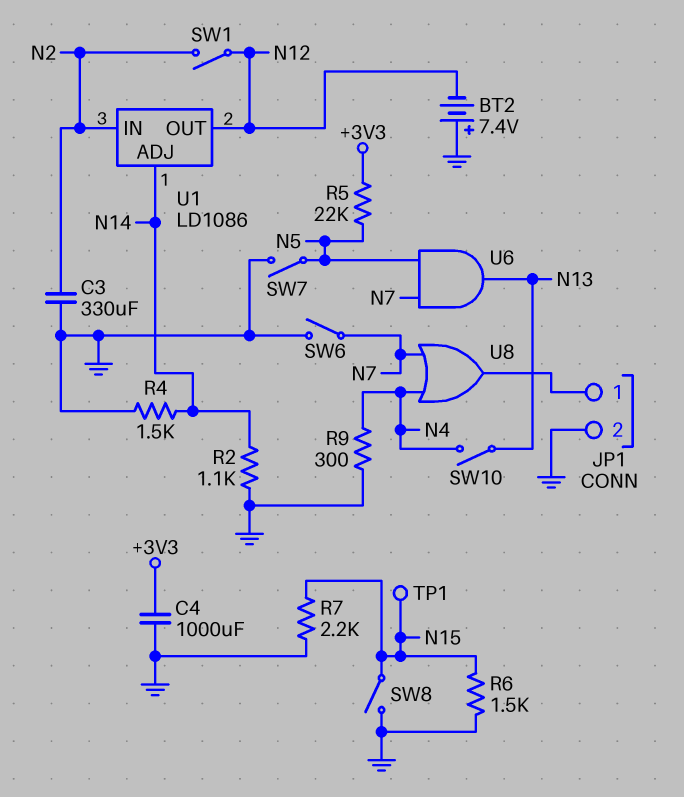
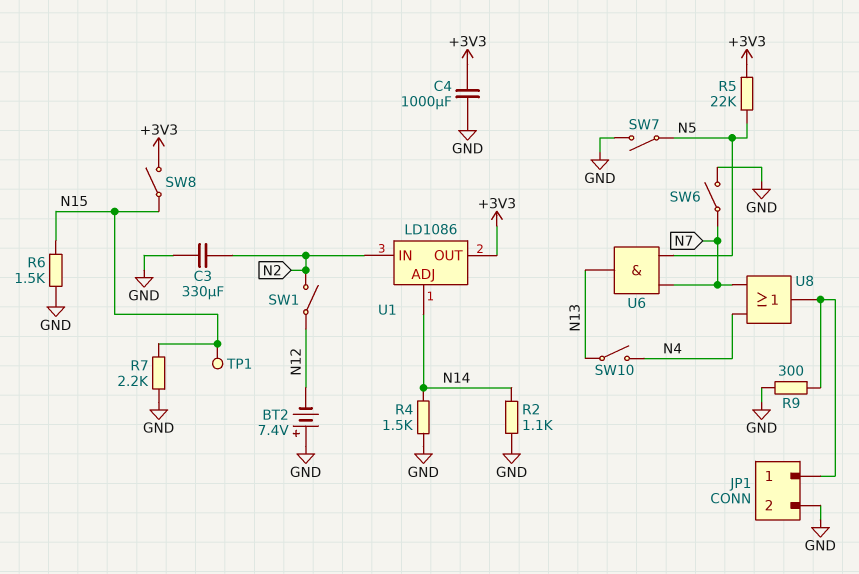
R9: 300 (GND, N4) -> 300 (GND, JP1/1)
SW8: switch (GND, N15) -> switch (+3V3, N15)
U1 pin OUT: N12 -> +3V3

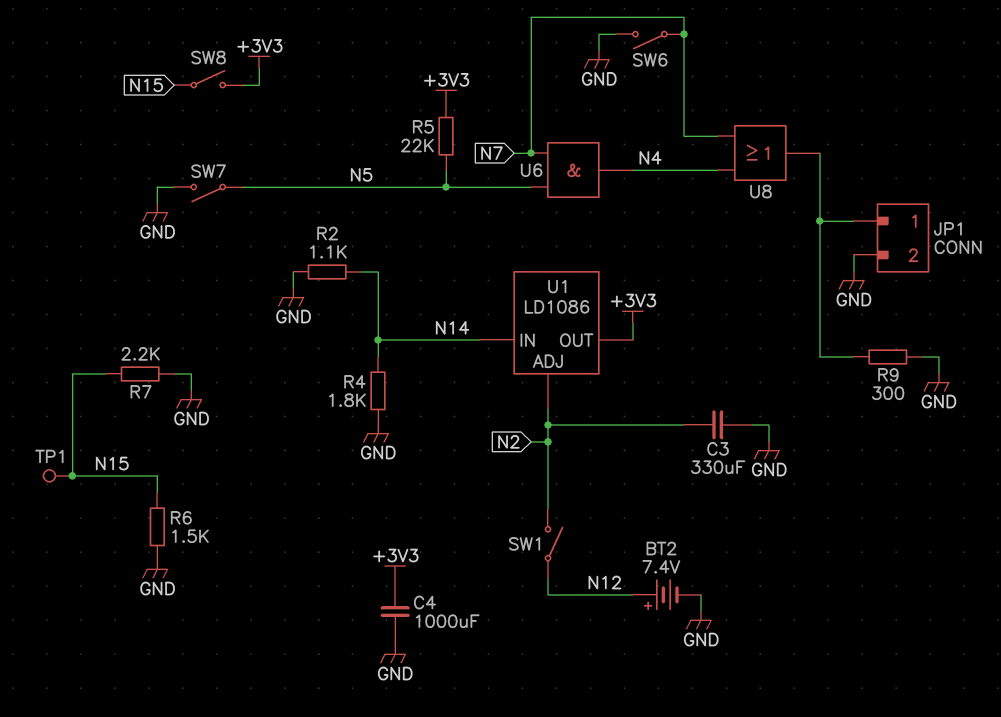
BT2: 7.4V (plus GND, minus N12) -> 7.4V (plus N12, minus GND)
R4: 1.5k (GND, N14) -> 1.8k (GND, N14)
SW10: switch (N4, N13) -> none
U1 pin ADJ: N14 -> N2
U1 pin IN: N2 -> N14
U6: AND (in N5, in N7, out N13) -> AND (in N5, in N7, out N4)

